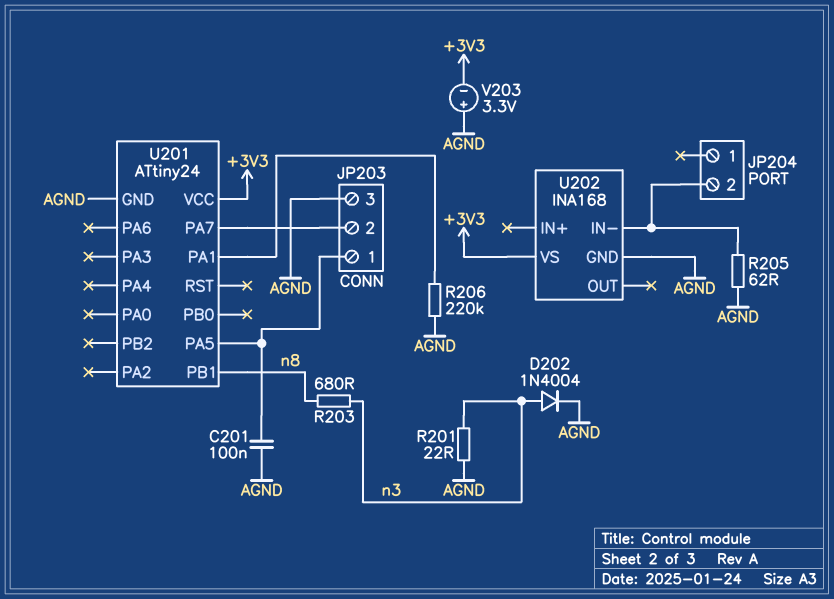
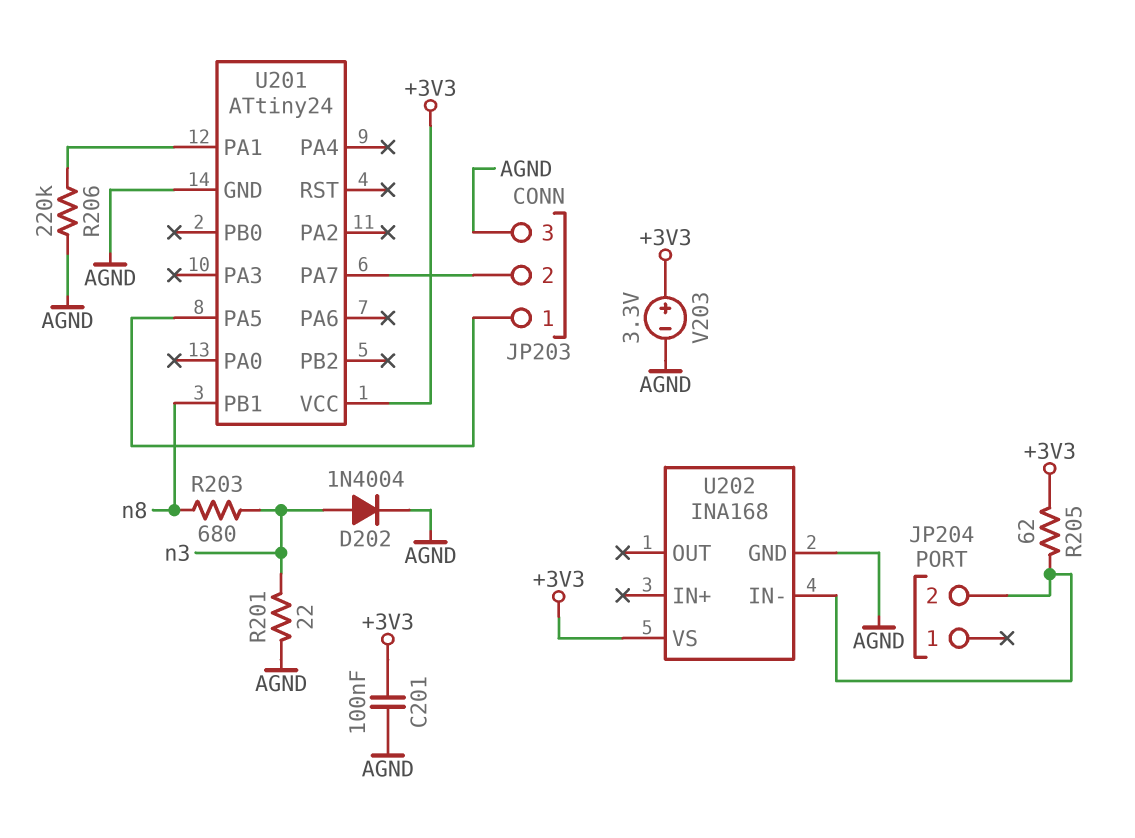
C201: 100nF (AGND, JP203/1) -> 100nF (+3V3, AGND)
R205: 62 (AGND, JP204/2) -> 62 (+3V3, JP204/2)
V203: 3.3V (plus AGND, minus +3V3) -> 3.3V (plus +3V3, minus AGND)

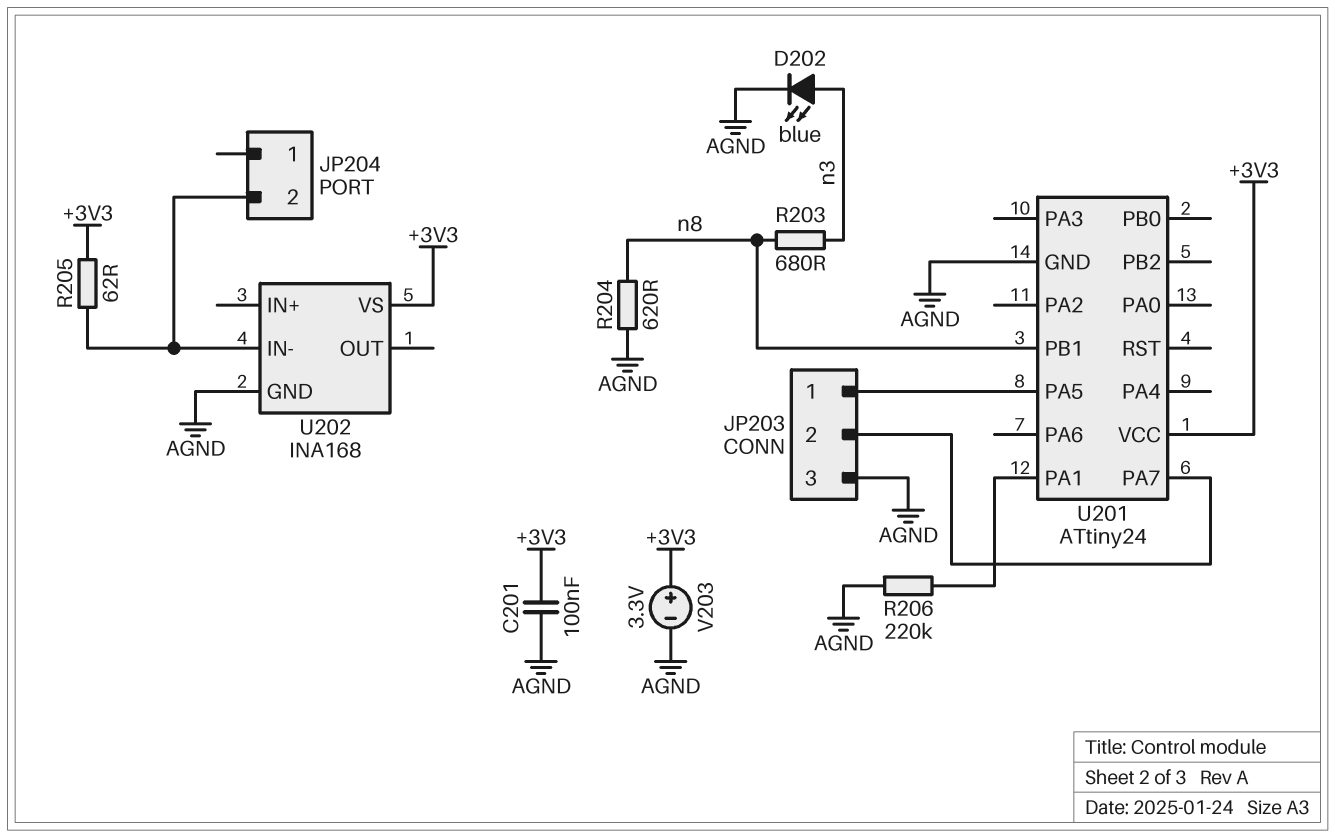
D202: diode 1N4004 (A n3, K AGND) -> LED blue (A n3, K AGND)
R201: 22 (AGND, n3) -> none
R204: none -> 620 (AGND, n8)

